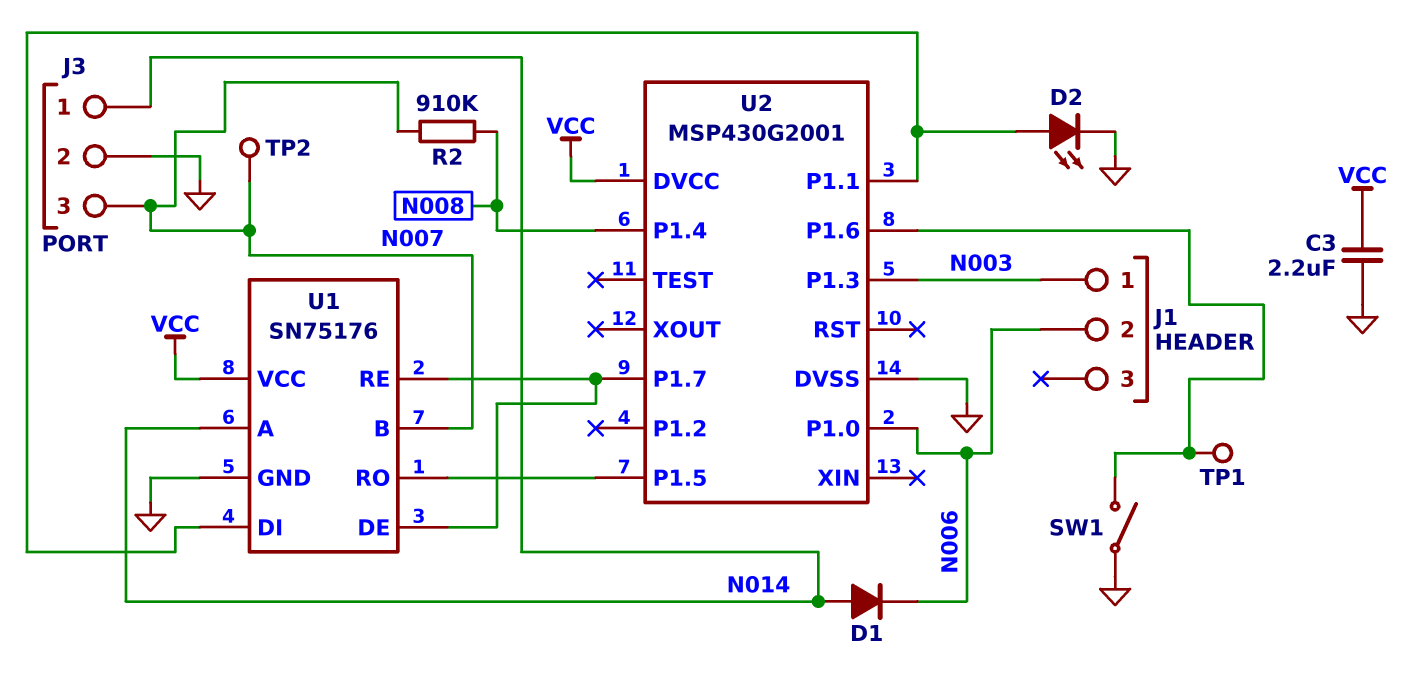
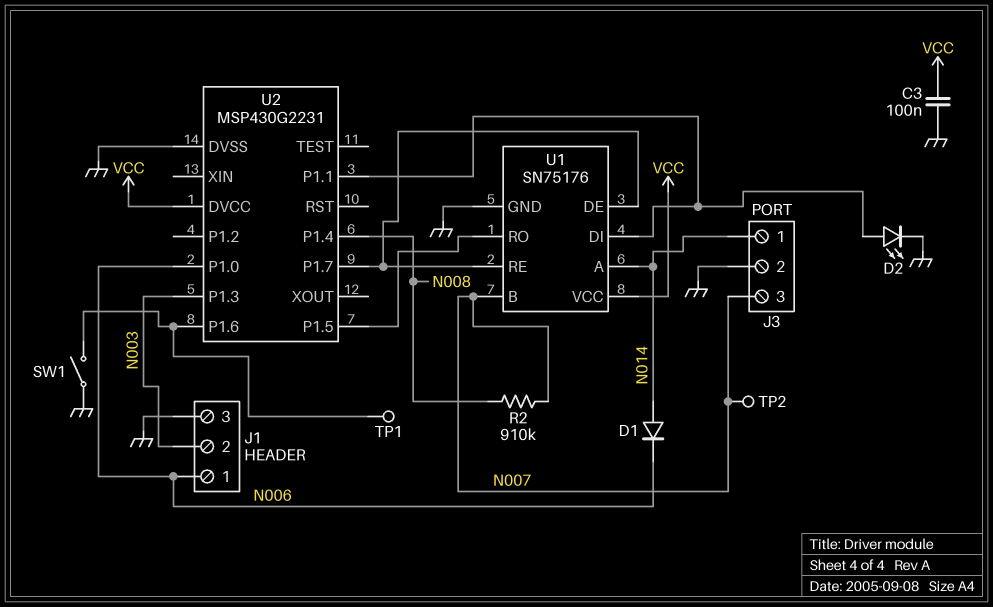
C3: 2.2uF (GND, VCC) -> 100nF (GND, VCC)
J1 pin 1: N003 -> N006
J1 pin 2: N006 -> N003
J1 pin 3: none -> GND
U2: MSP430G2001 -> MSP430G2231

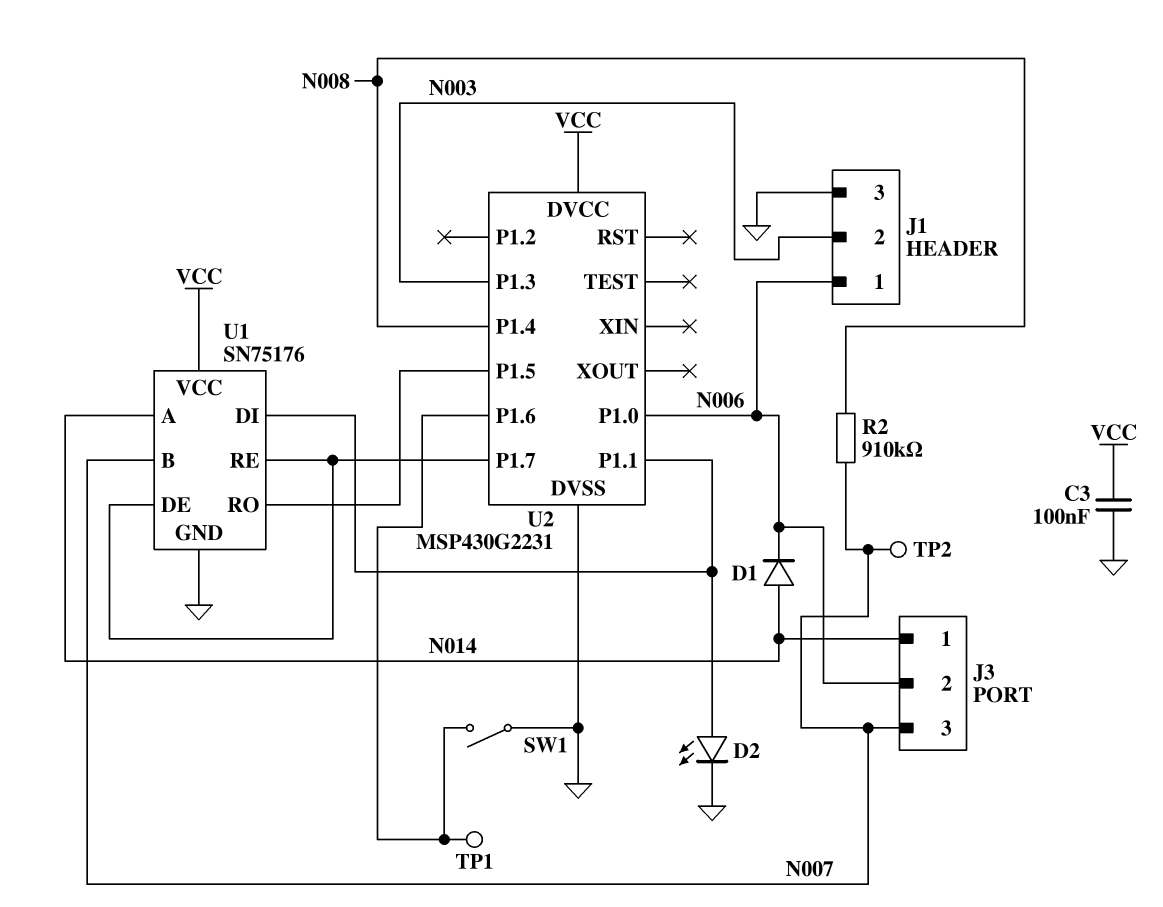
J3 pin 2: GND -> N006

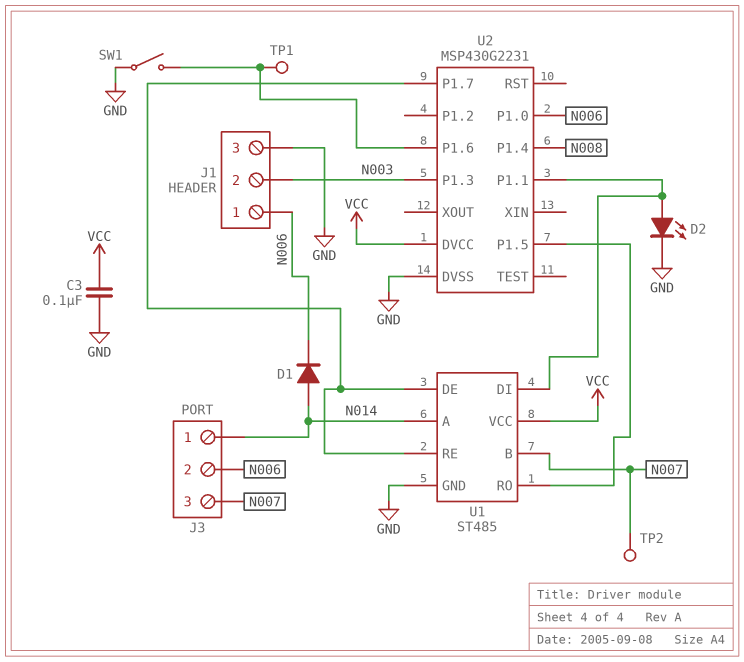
R2: 910k (N007, N008) -> none
U1: SN75176 -> ST485

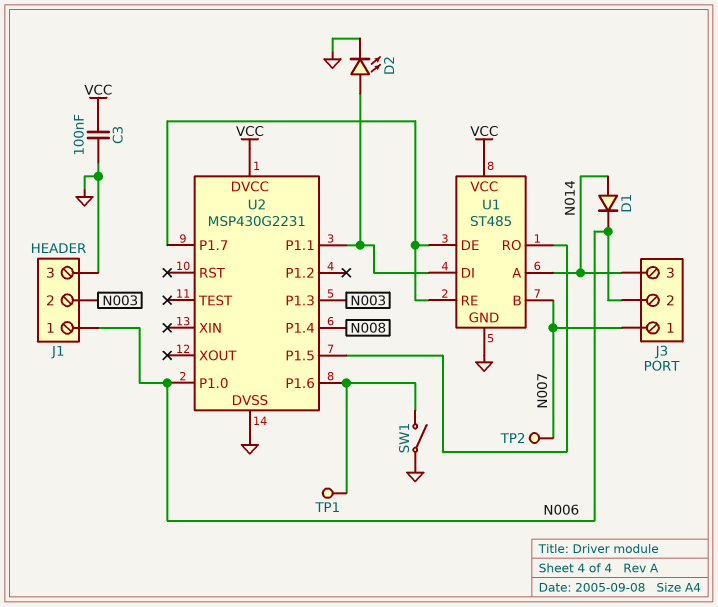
J3 pin 1: N014 -> N007
J3 pin 3: N007 -> N014

